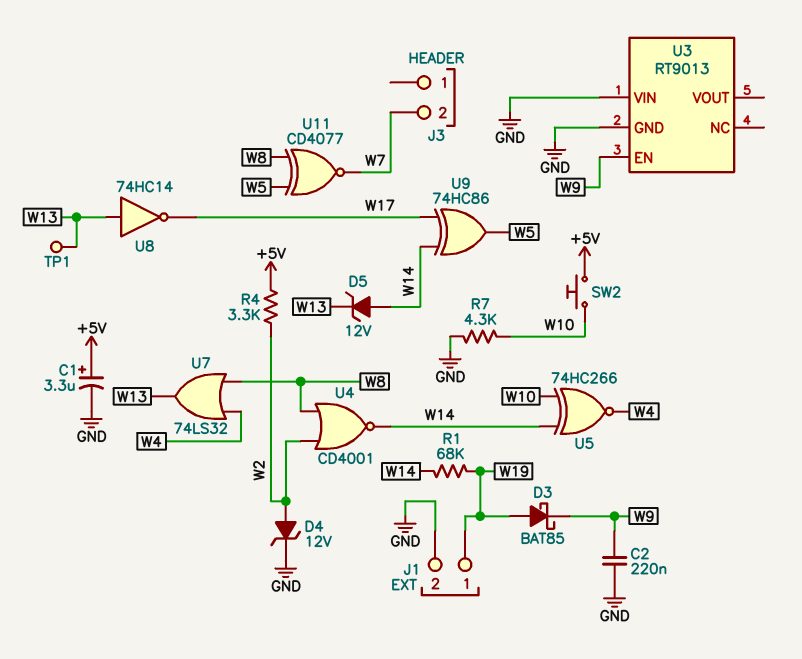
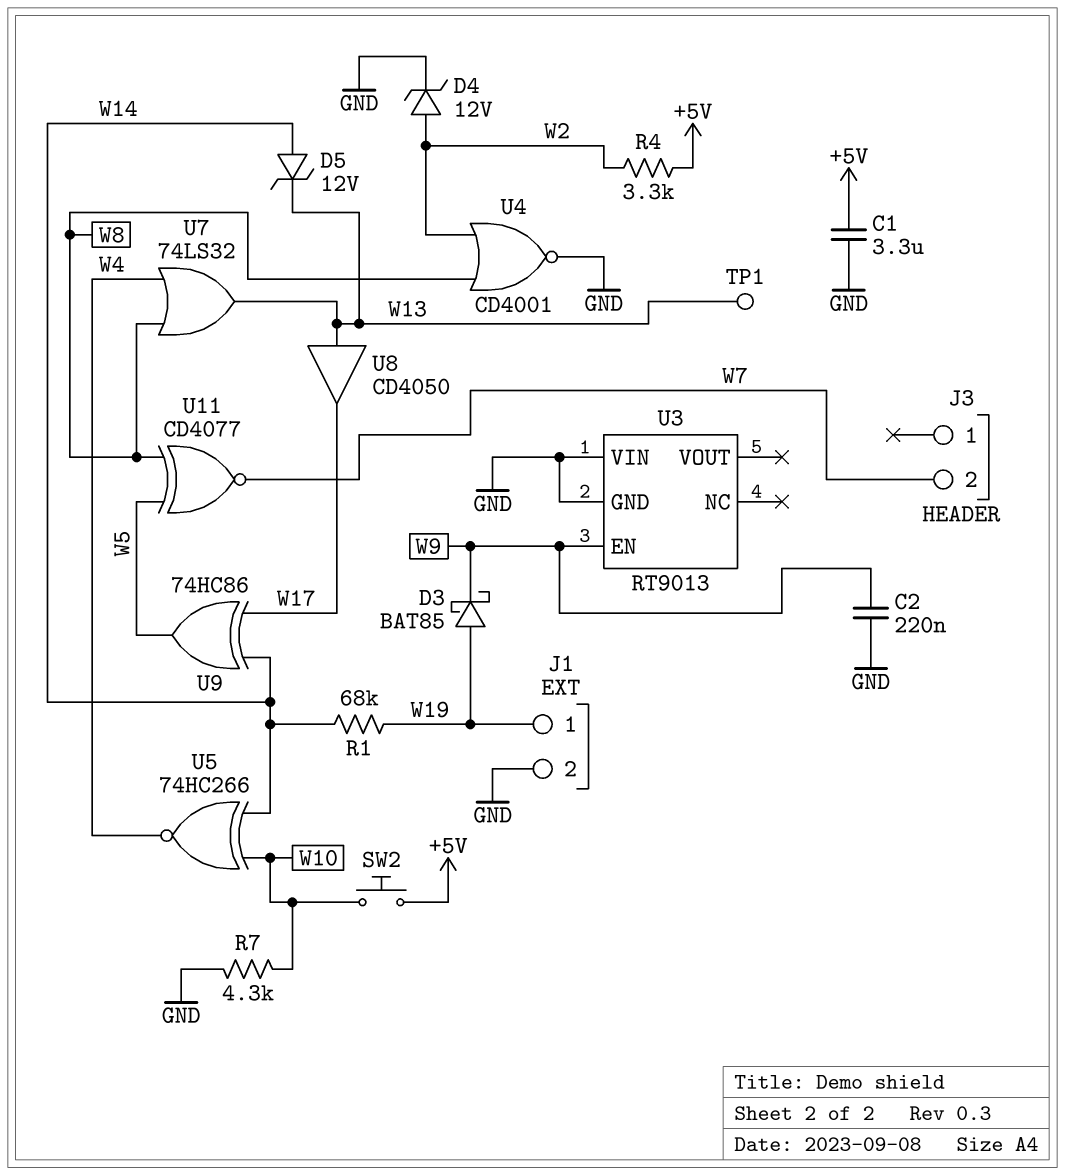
C1: 3.3uF (plus +5V, minus GND) -> 3.3uF (+5V, GND)
U4: NOR CD4001 (in W2, in W8, out W14) -> NOR CD4001 (in W2, in W8, out GND)
U8: NOT 74HC14 (in W13, out W17) -> buffer CD4050 (in W13, out W17)

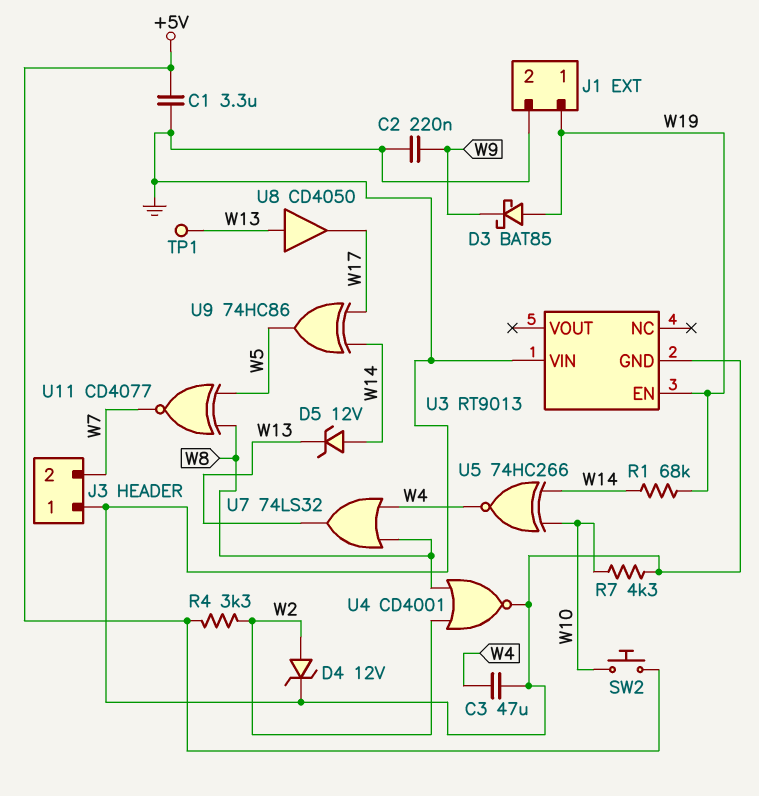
C3: none -> 47uF (GND, W4)
J3 pin 1: none -> GND
U3 pin EN: W9 -> W19

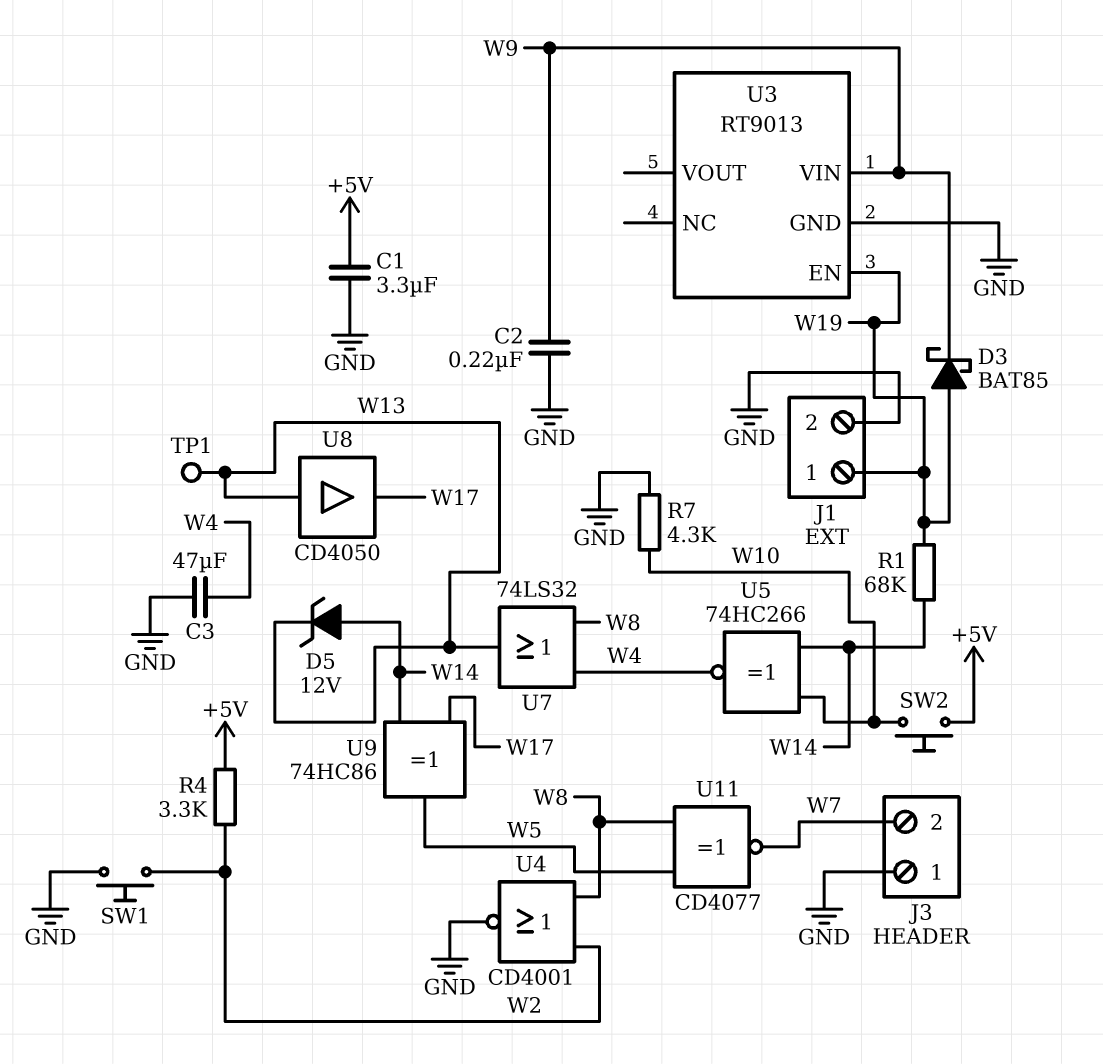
D4: zener 12V (A W2, K GND) -> none
SW1: none -> button (GND, W2)
U3 pin VIN: GND -> W9

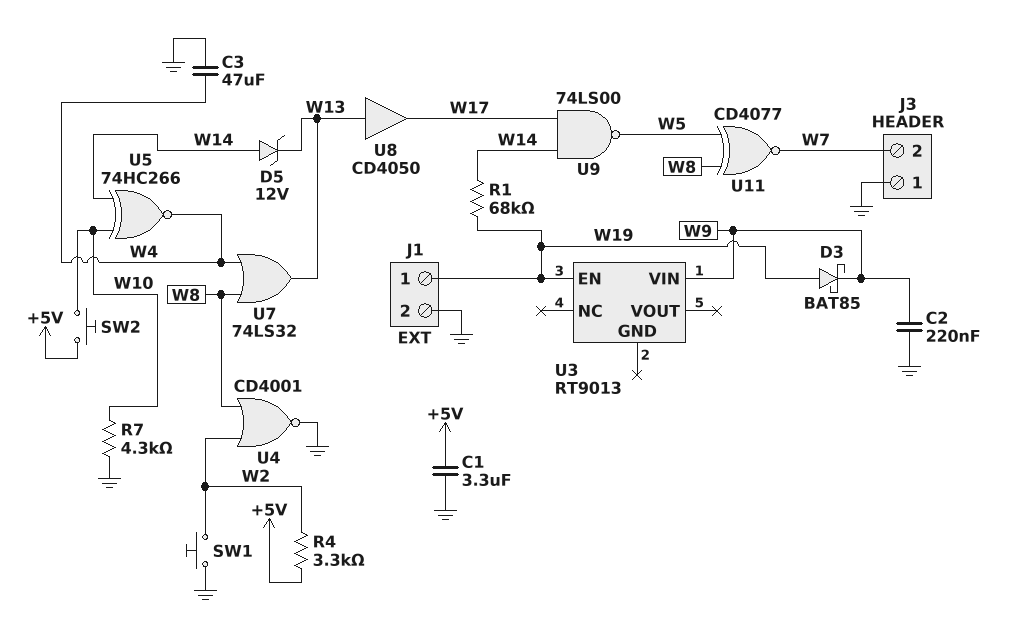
TP1: test point (W13) -> none
U3 pin GND: GND -> none
U9: XOR 74HC86 (in W14, in W17, out W5) -> NAND 74LS00 (in W14, in W17, out W5)

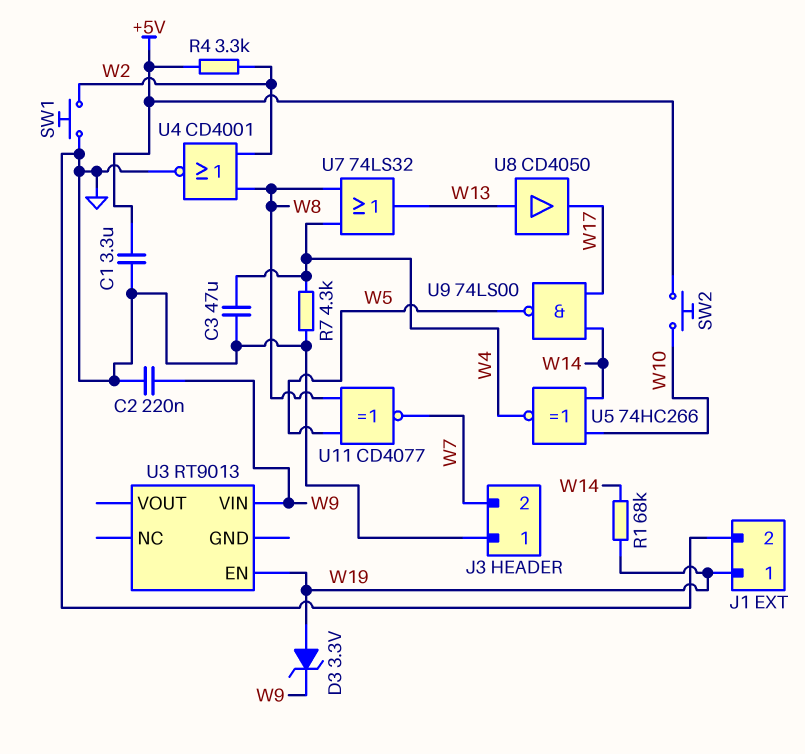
D3: schottky BAT85 (A W19, K W9) -> zener 3.3V (A W19, K W9)
D5: zener 12V (A W14, K W13) -> none
R7: 4.3k (GND, W10) -> 4.3k (GND, W4)

